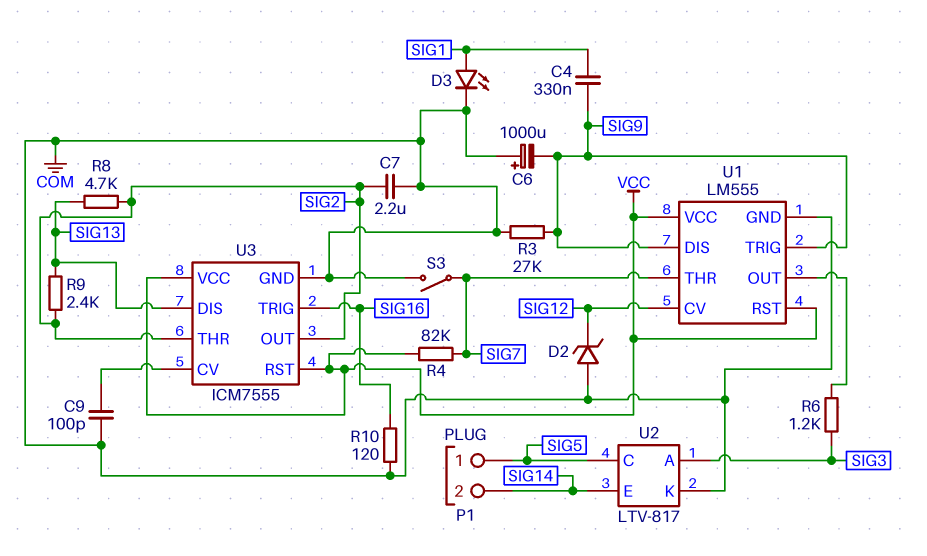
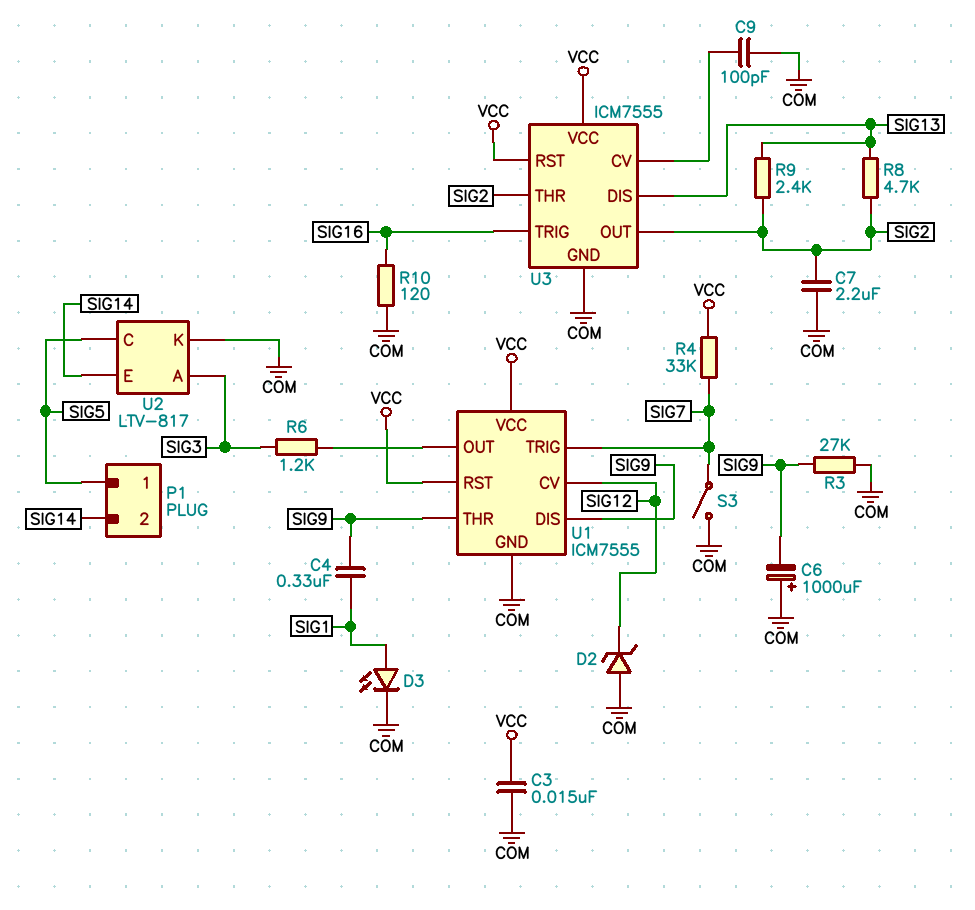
C3: none -> 15nF (COM, VCC)
R4: 82k (SIG7, VCC) -> 33k (SIG7, VCC)
U1: LM555 -> ICM7555
U1 pin THR: SIG7 -> SIG9
U1 pin TRIG: SIG9 -> SIG7

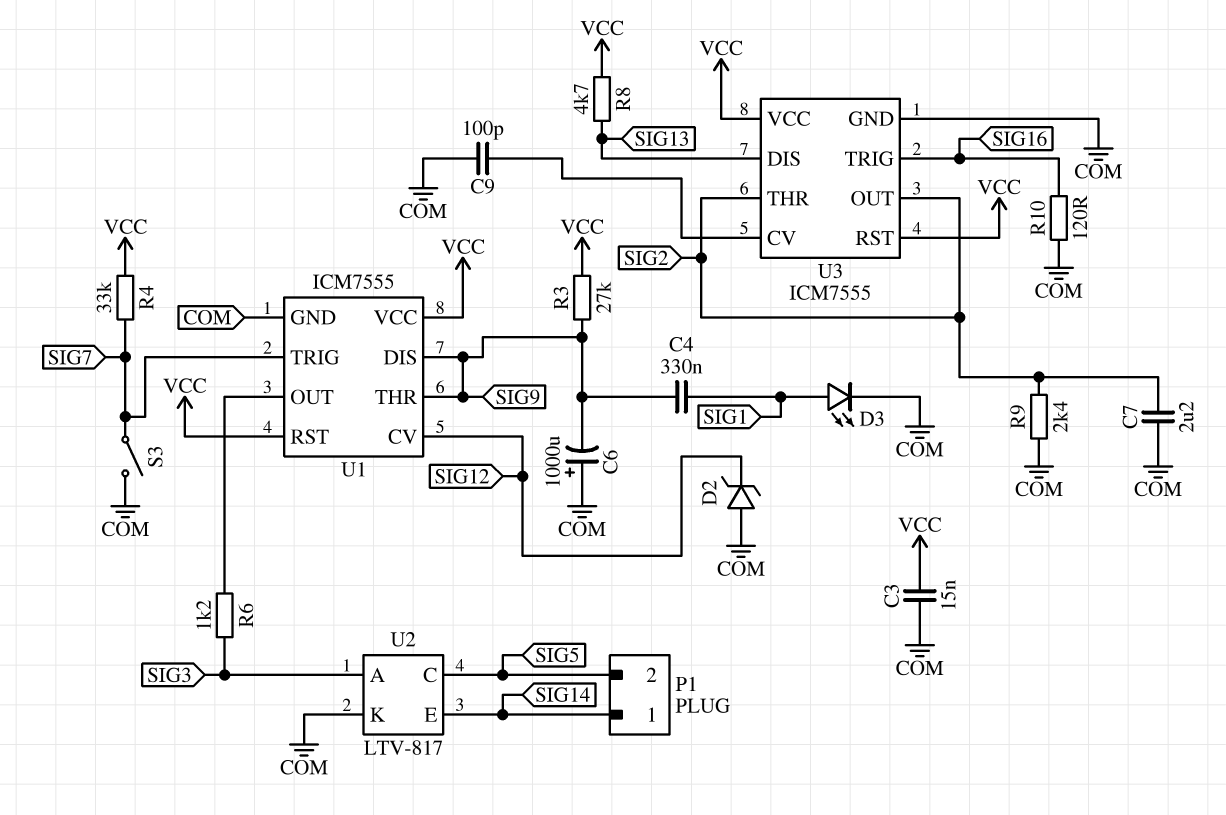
P1 pin 1: SIG5 -> SIG14
P1 pin 2: SIG14 -> SIG5
R3: 27k (COM, SIG9) -> 27k (SIG9, VCC)
R8: 4.7k (SIG2, SIG13) -> 4.7k (SIG13, VCC)
R9: 2.4k (SIG2, SIG13) -> 2.4k (COM, SIG2)

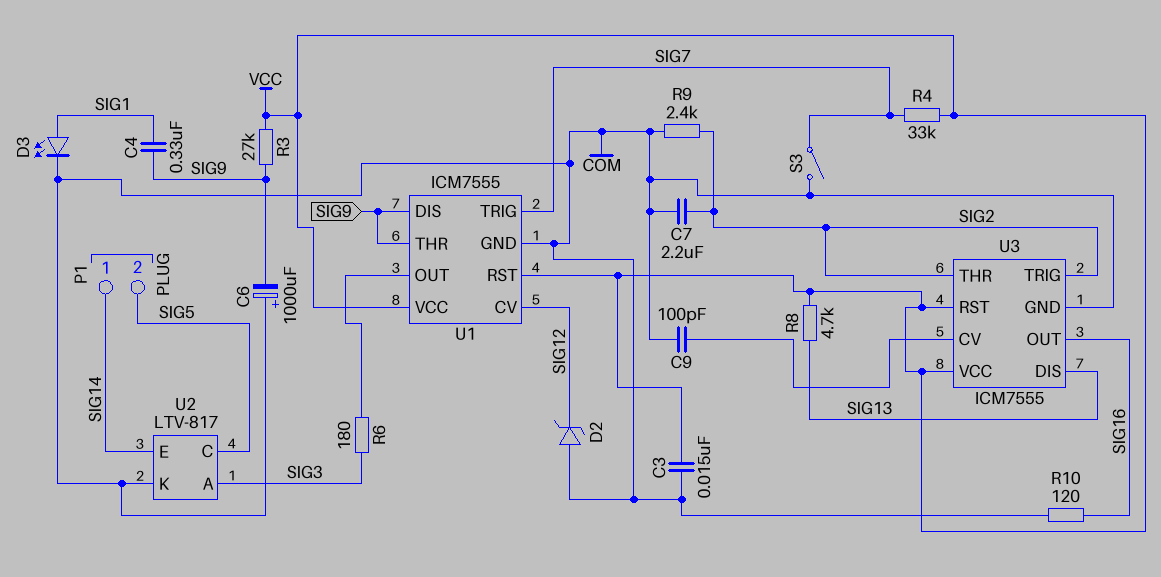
R6: 1.2k (SIG3, U1/OUT) -> 180 (SIG3, U1/OUT)
U3 pin OUT: SIG2 -> SIG16
U3 pin TRIG: SIG16 -> SIG2

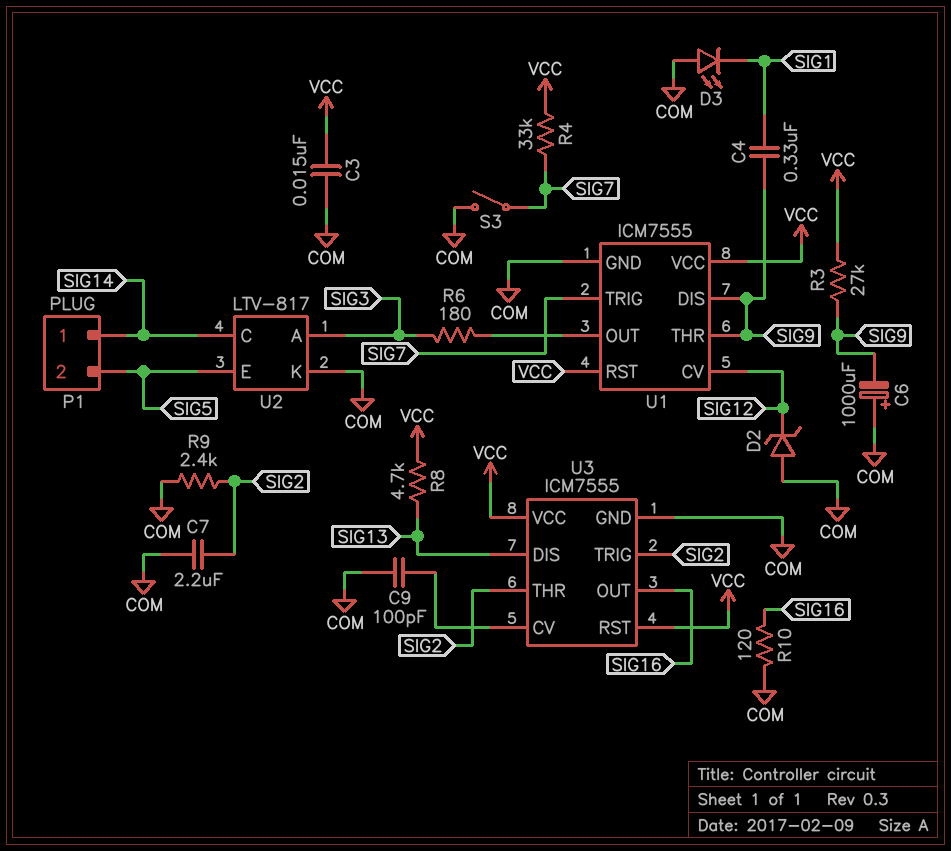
D3: LED (A SIG1, K COM) -> LED (A COM, K SIG1)
U2 pin C: SIG5 -> SIG14
U2 pin E: SIG14 -> SIG5

